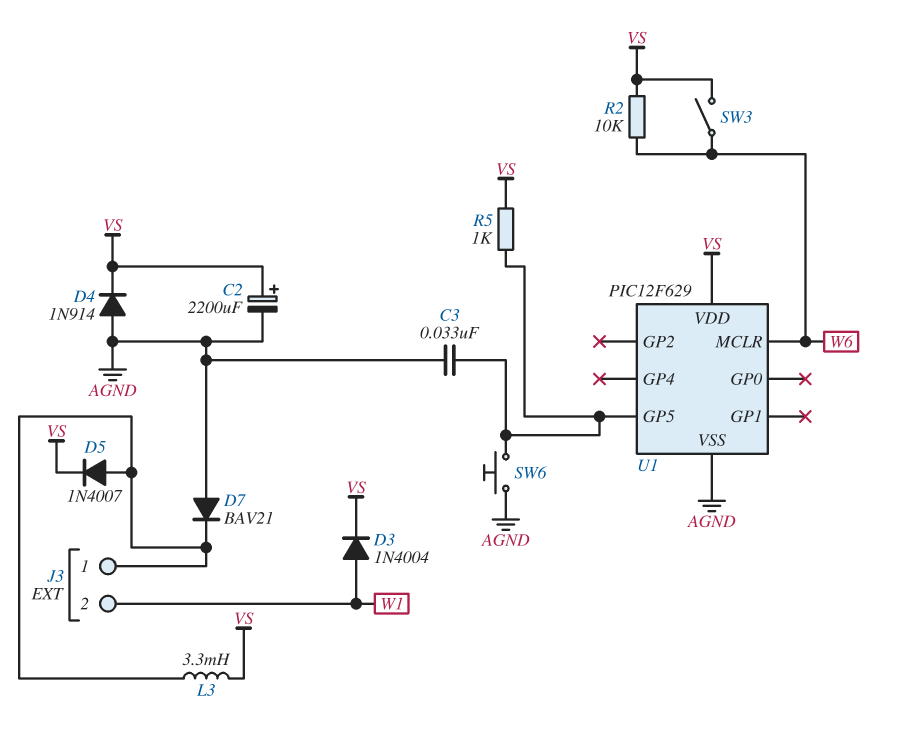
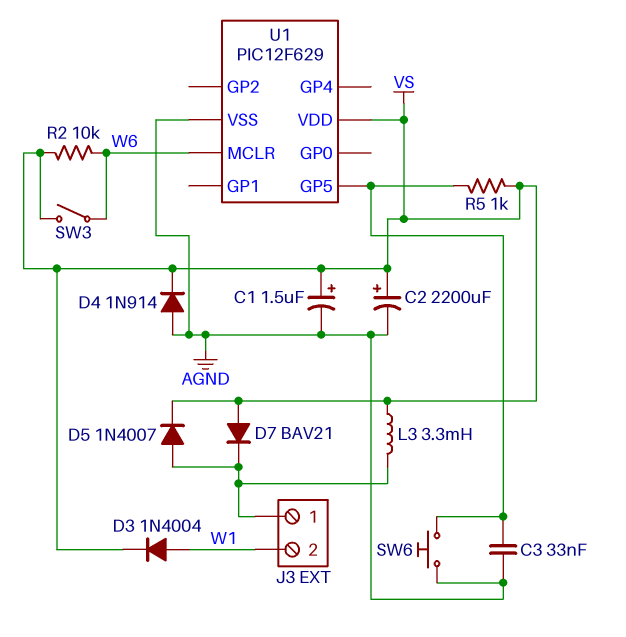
C1: none -> 1.5uF (plus VS, minus AGND)
D7: diode BAV21 (A AGND, K J3/1) -> diode BAV21 (A VS, K J3/1)

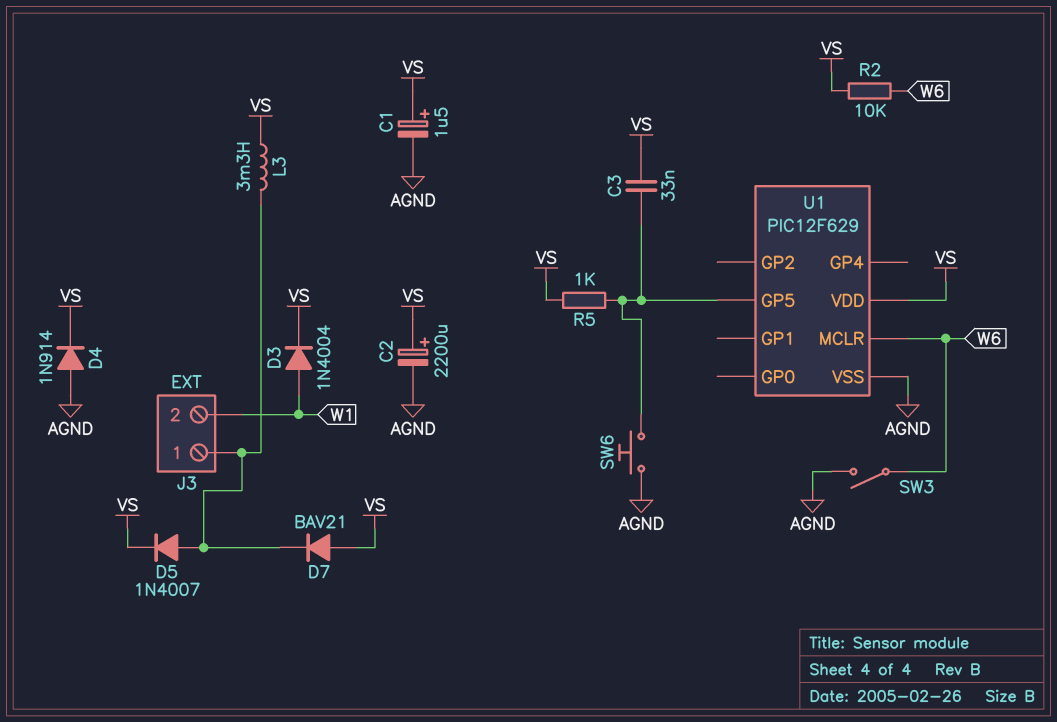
C3: 33nF (AGND, U1/GP5) -> 33nF (U1/GP5, VS)
SW3: switch (VS, W6) -> switch (AGND, W6)

